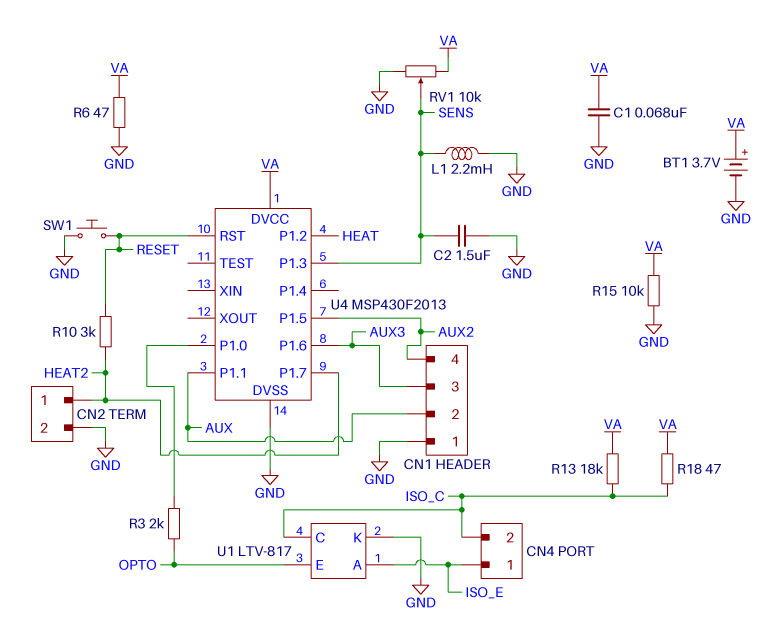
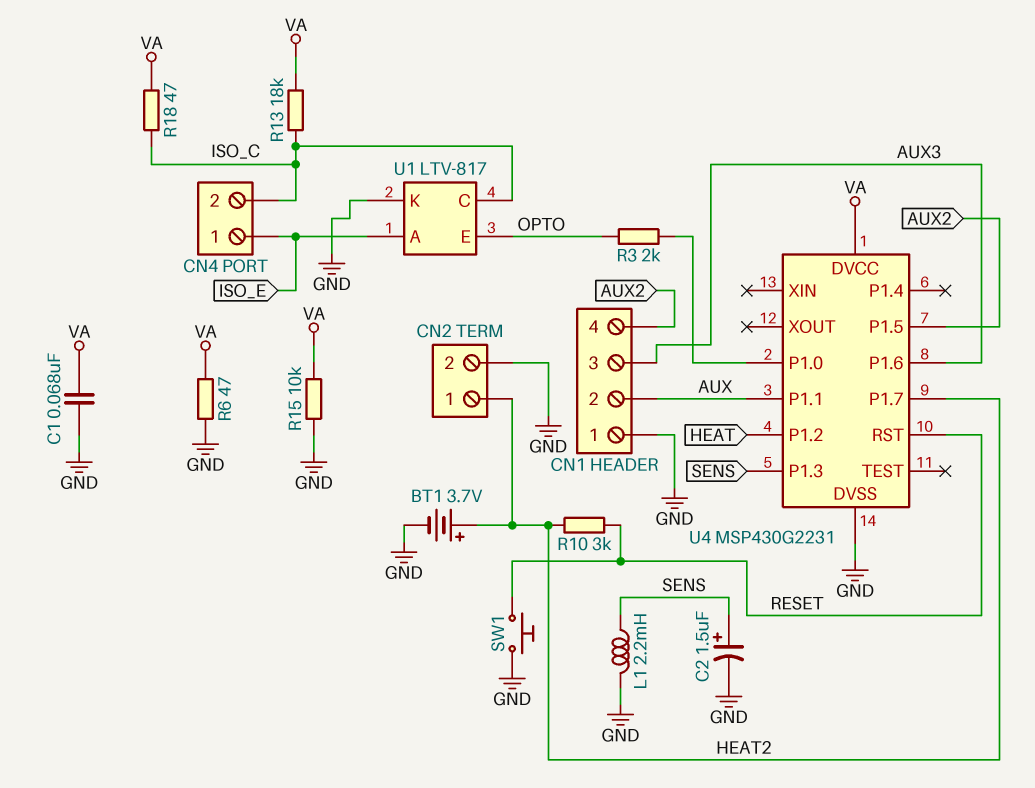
BT1: 3.7V (plus VA, minus GND) -> 3.7V (plus HEAT2, minus GND)
C2: 1.5uF (GND, SENS) -> 1.5uF (plus SENS, minus GND)
RV1: 10k (GND, VA, wiper SENS) -> none
U4: MSP430F2013 -> MSP430G2231

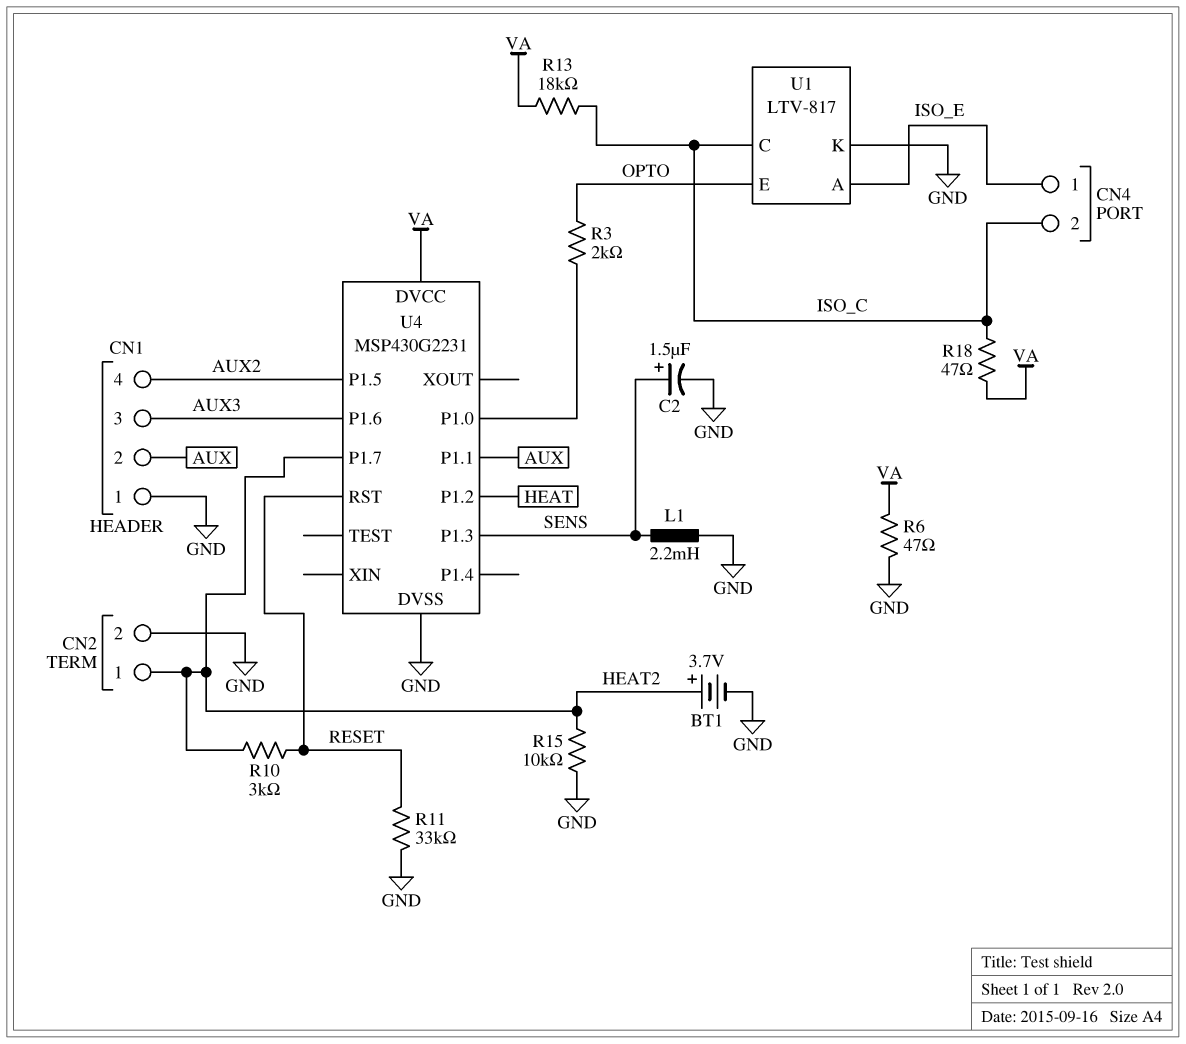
C1: 68nF (GND, VA) -> none
R11: none -> 33k (GND, RESET)
R15: 10k (GND, VA) -> 10k (GND, HEAT2)
SW1: button (GND, RESET) -> none

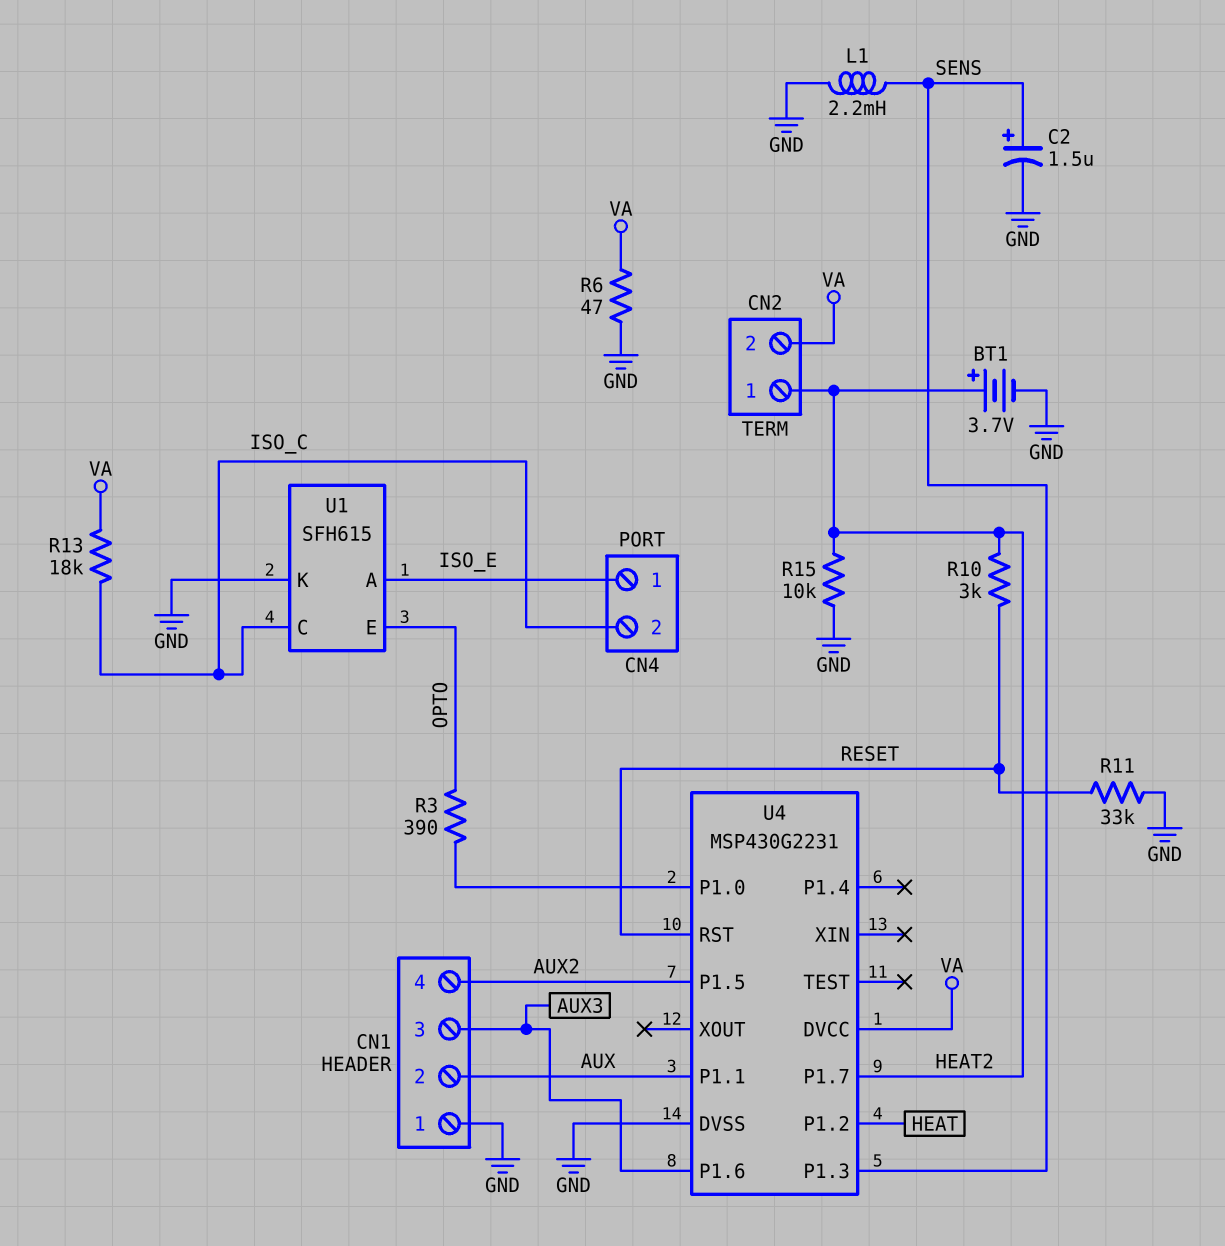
CN2 pin 2: GND -> VA
R3: 2k (OPTO, U4/P1.0) -> 390 (OPTO, U4/P1.0)
R18: 47 (ISO_C, VA) -> none
U1: LTV-817 -> SFH615

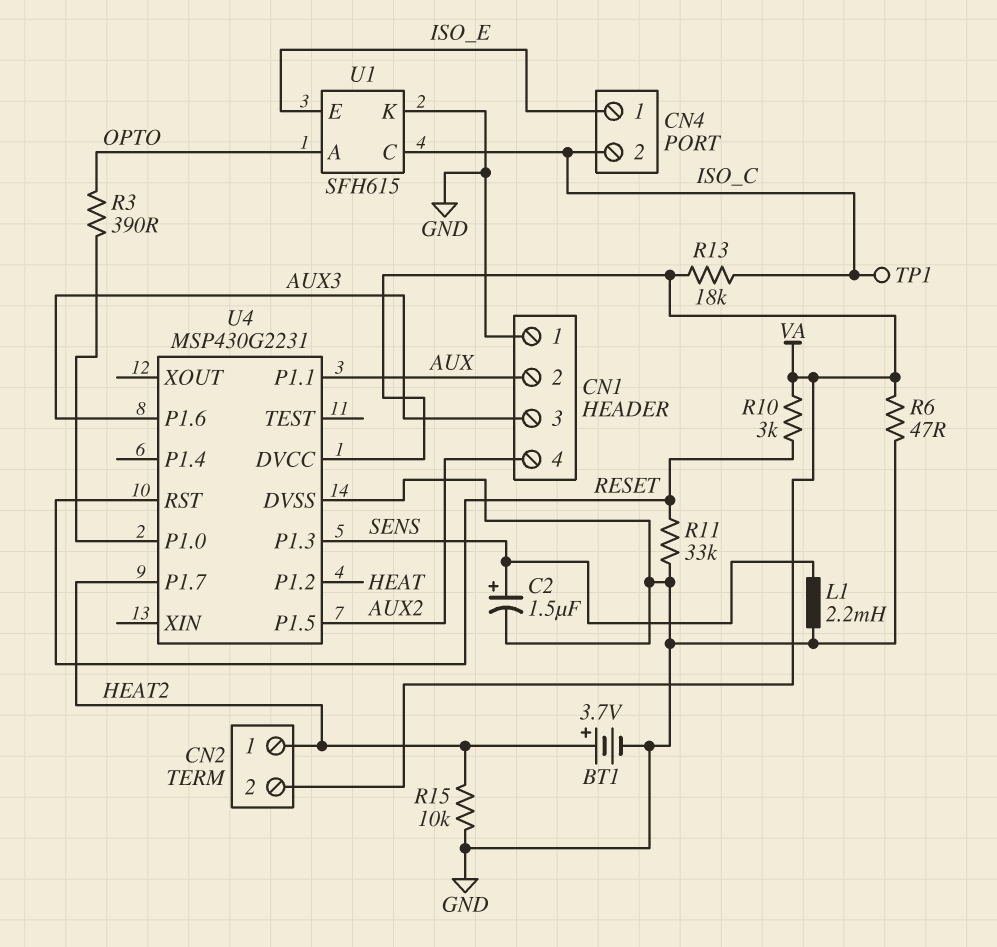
R10: 3k (HEAT2, RESET) -> 3k (RESET, VA)
TP1: none -> test point (ISO_C)
U1 pin A: ISO_E -> OPTO
U1 pin E: OPTO -> ISO_E

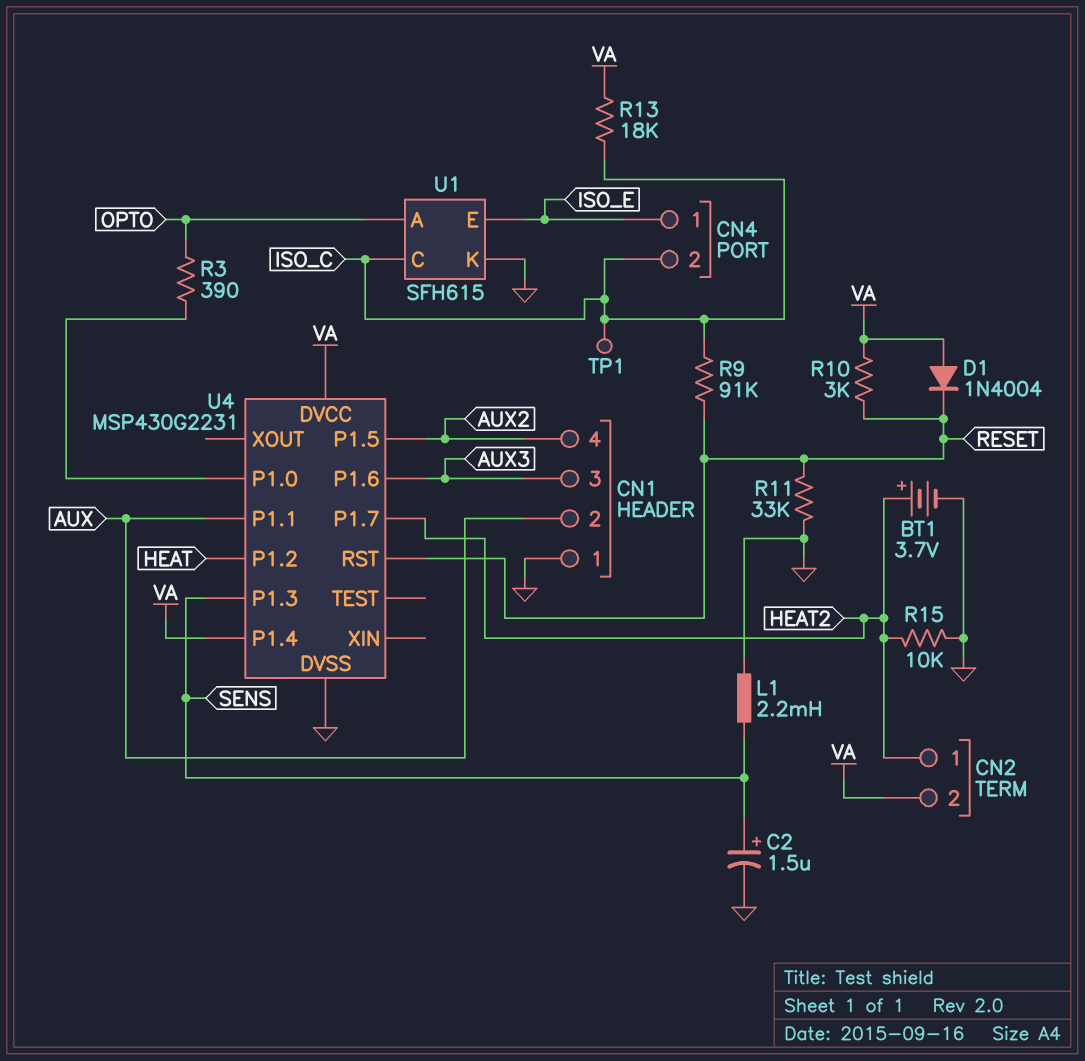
D1: none -> diode 1N4004 (A VA, K RESET)
R6: 47 (GND, VA) -> none
R9: none -> 91k (ISO_C, RESET)
U4 pin P1.4: none -> VA

